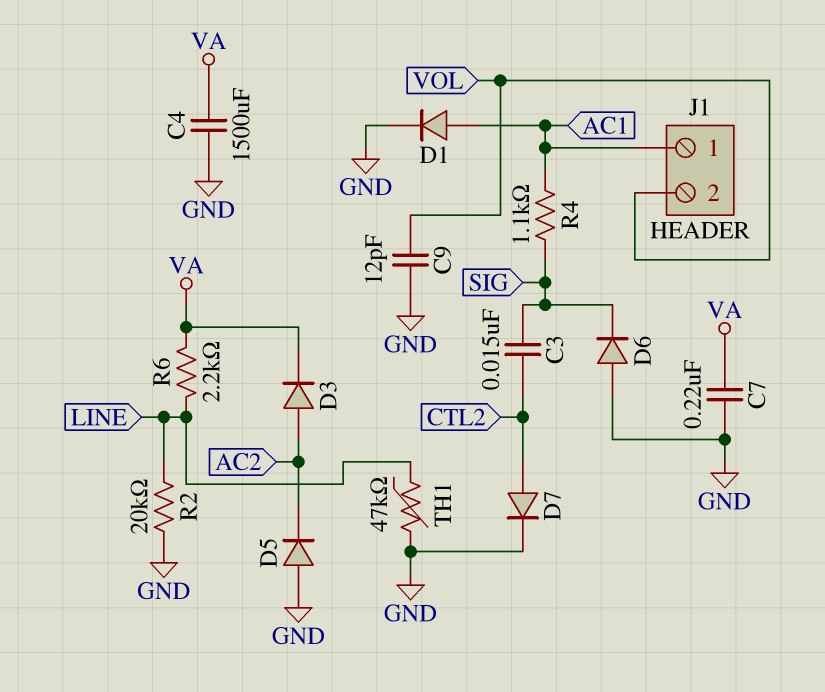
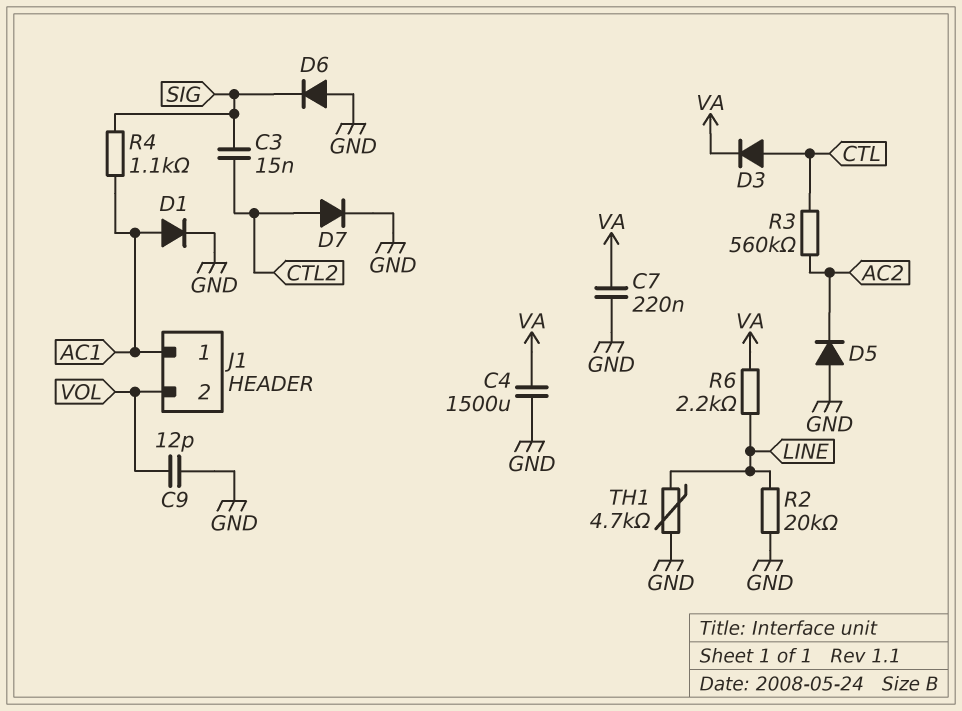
D3: diode (A AC2, K VA) -> diode (A CTL, K VA)
R3: none -> 560k (AC2, CTL)
TH1: 47k (GND, LINE) -> 4.7k (GND, LINE)

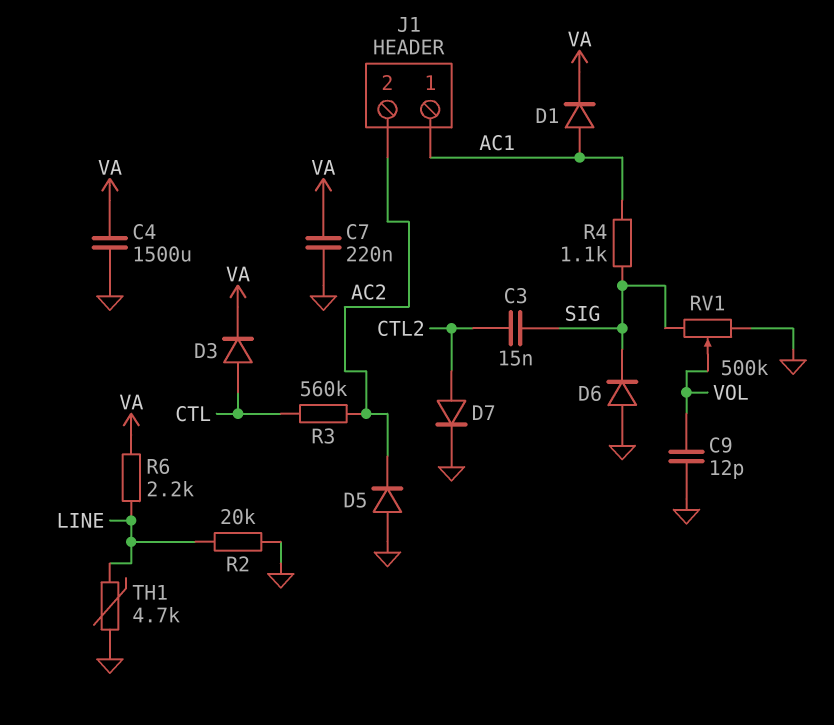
D1: diode (A AC1, K GND) -> diode (A AC1, K VA)
J1 pin 2: VOL -> AC2
RV1: none -> 500k (GND, SIG, wiper VOL)

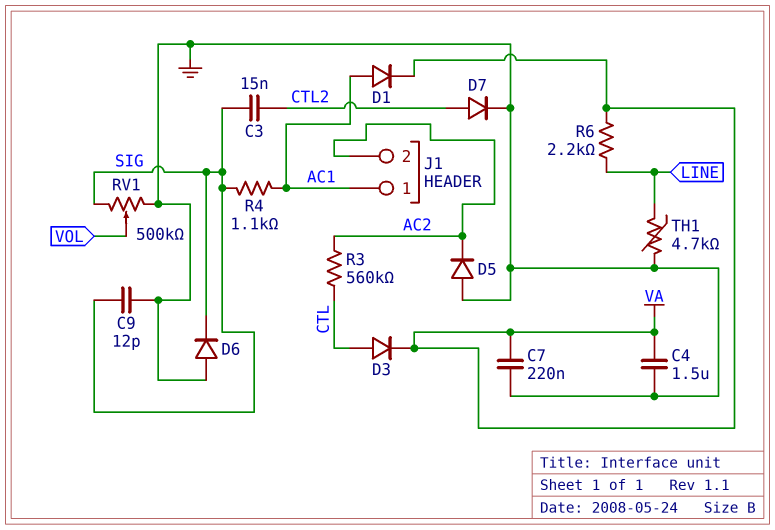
C4: 1500uF (GND, VA) -> 1.5uF (GND, VA)
C9: 12pF (GND, VOL) -> 12pF (GND, SIG)
R2: 20k (GND, LINE) -> none

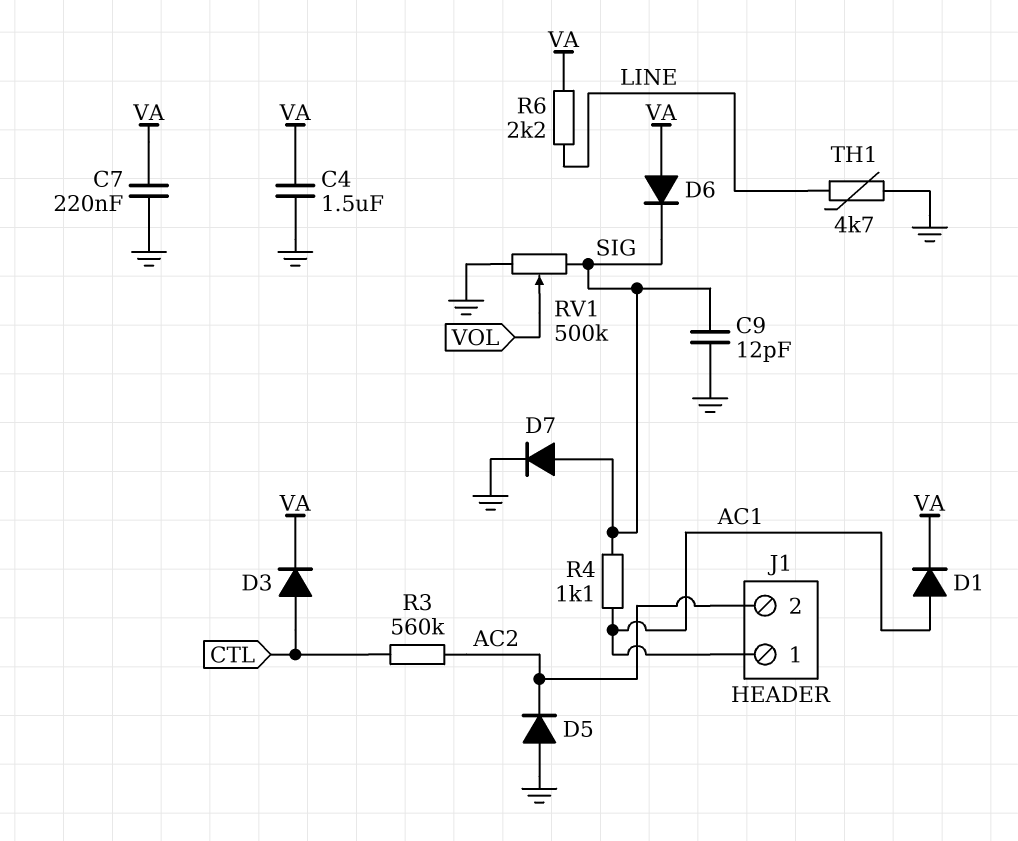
C3: 15nF (CTL2, SIG) -> none
D6: diode (A GND, K SIG) -> diode (A VA, K SIG)
D7: diode (A CTL2, K GND) -> diode (A SIG, K GND)

